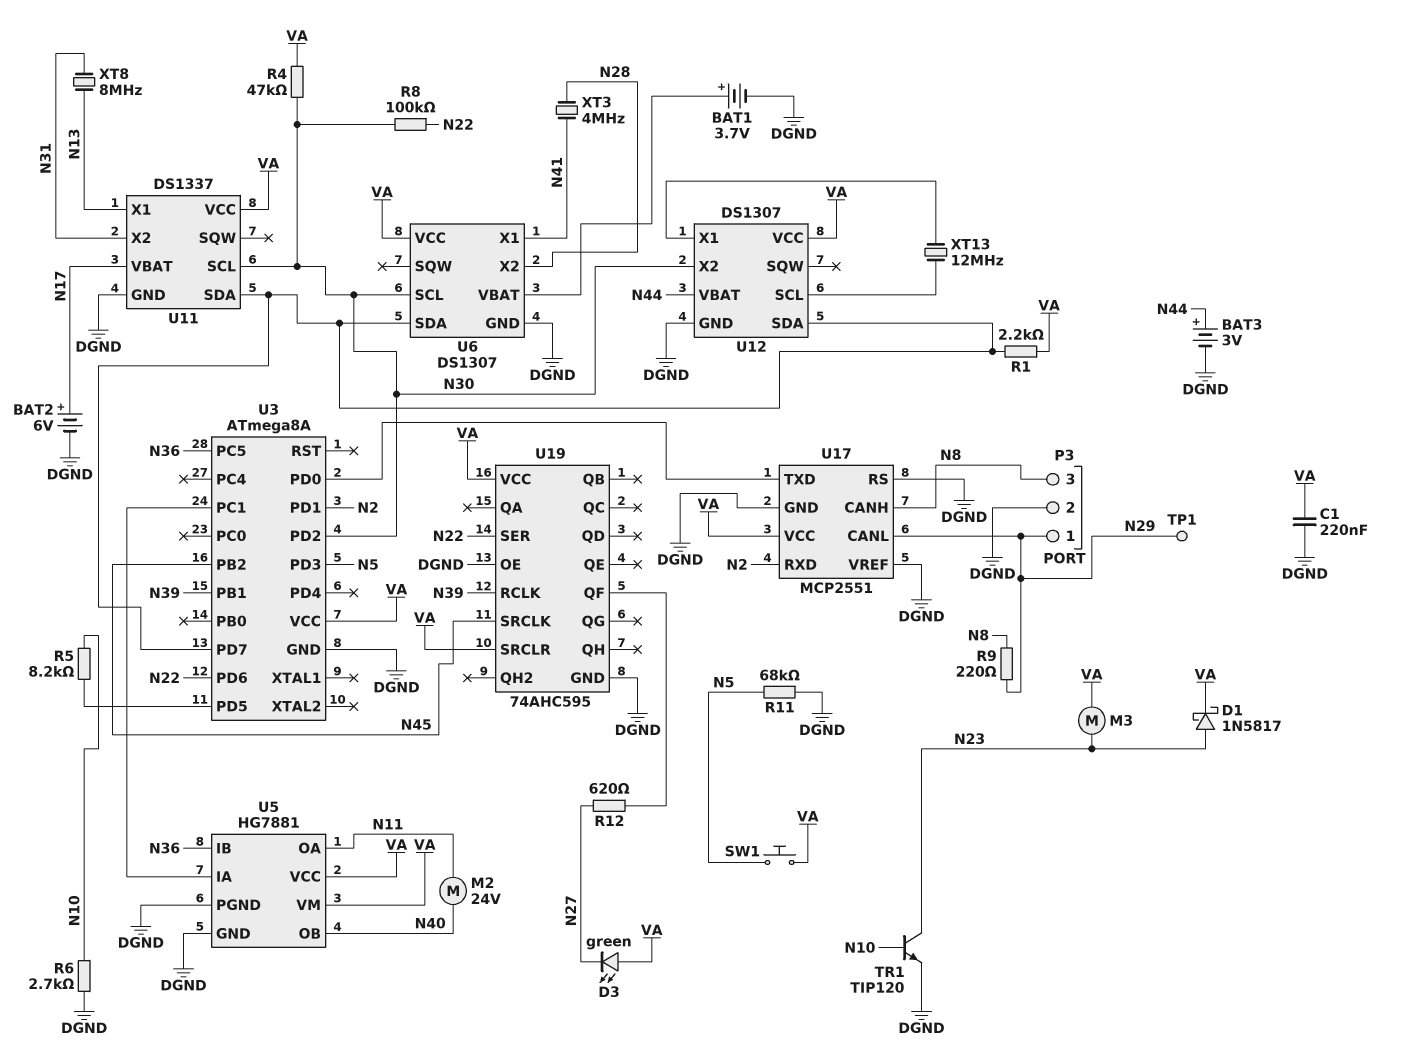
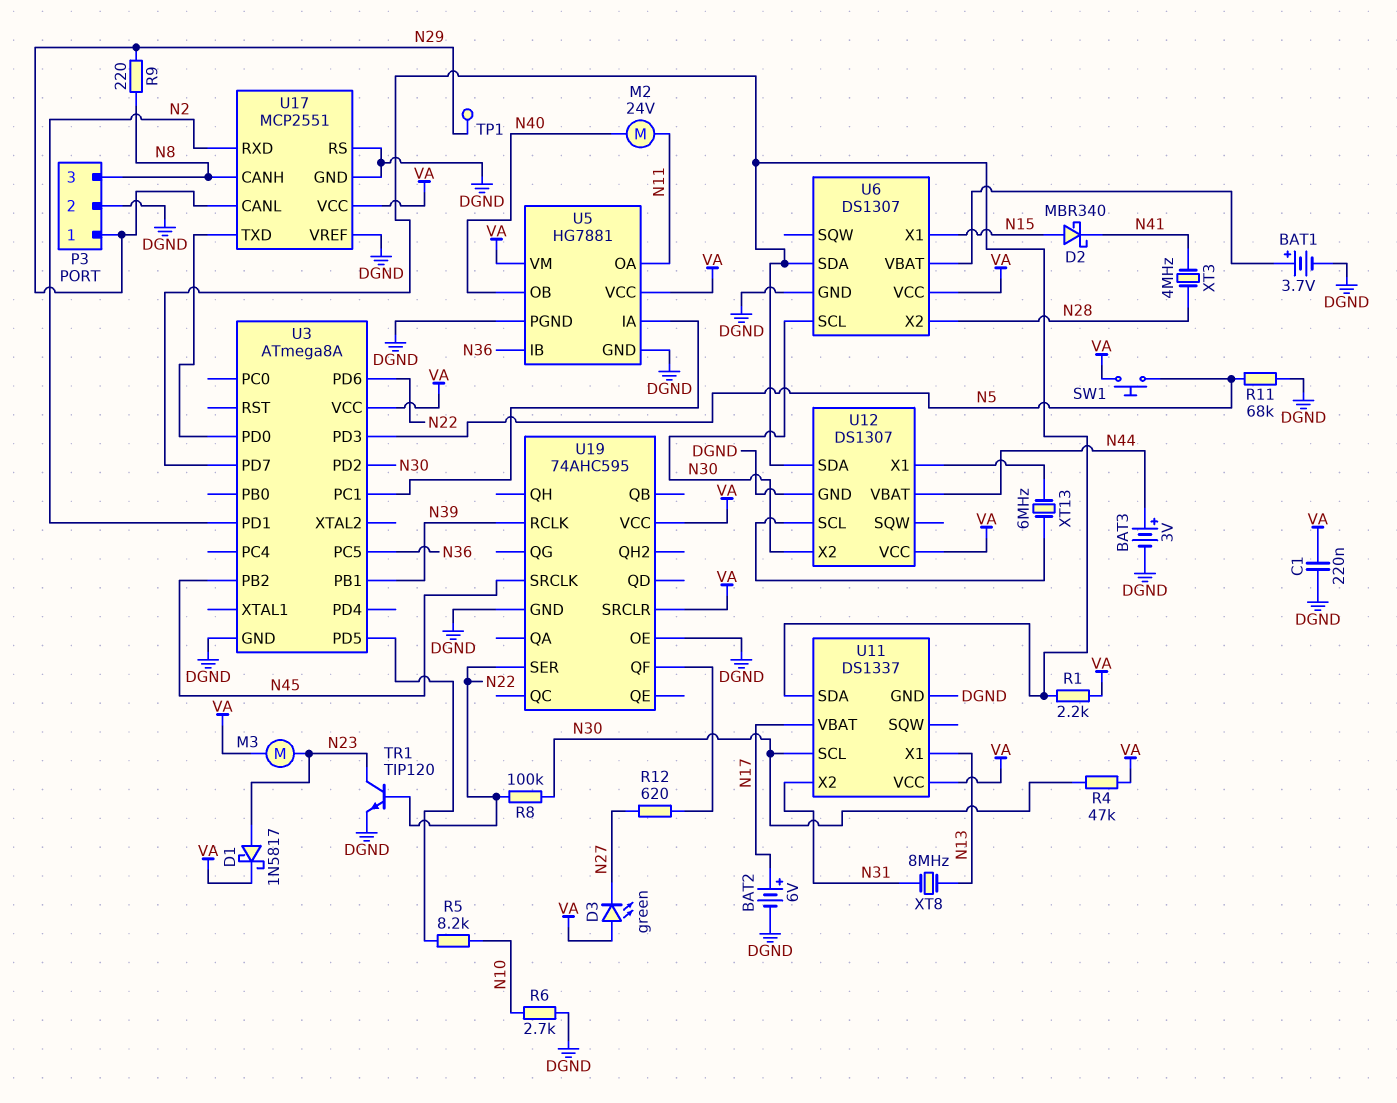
D2: none -> schottky MBR340 (A N15, K N41)
TR1: NPN TIP120 (B N10, C N23, E DGND) -> NPN TIP120 (B N22, C N23, E DGND)
U6 pin X1: N41 -> N15
XT13: 12MHz (U12/SCL, U12/X1) -> 6MHz (U12/SCL, U12/X1)

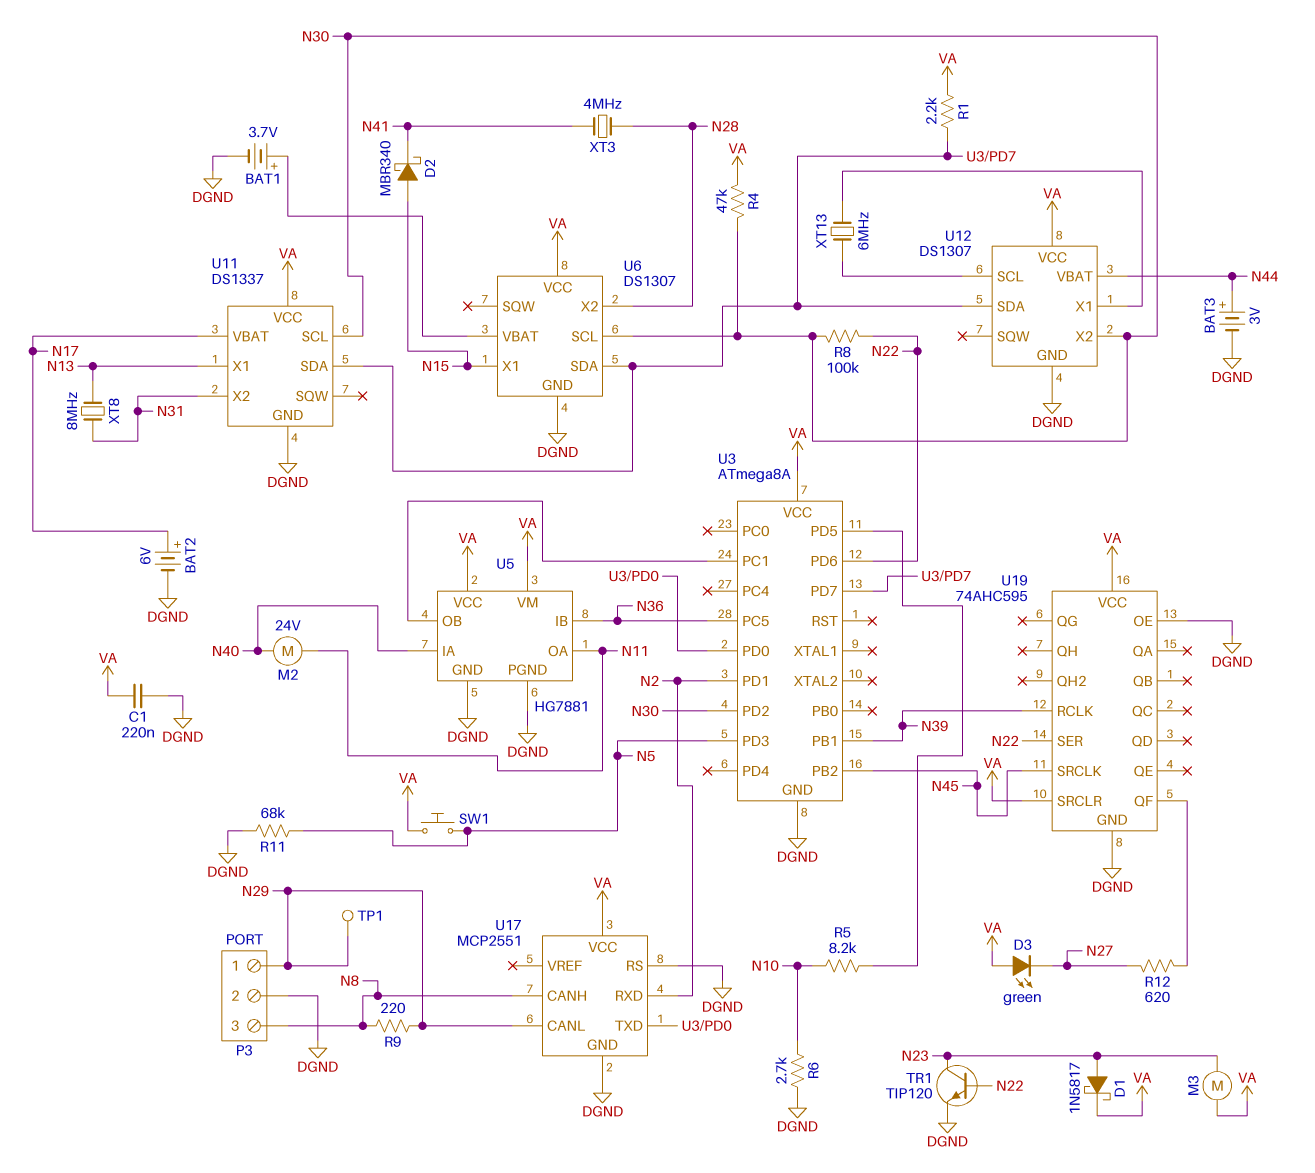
U5 pin IA: U3/PC1 -> N40
U5 pin OB: N40 -> U3/PC1
U17 pin VREF: DGND -> none

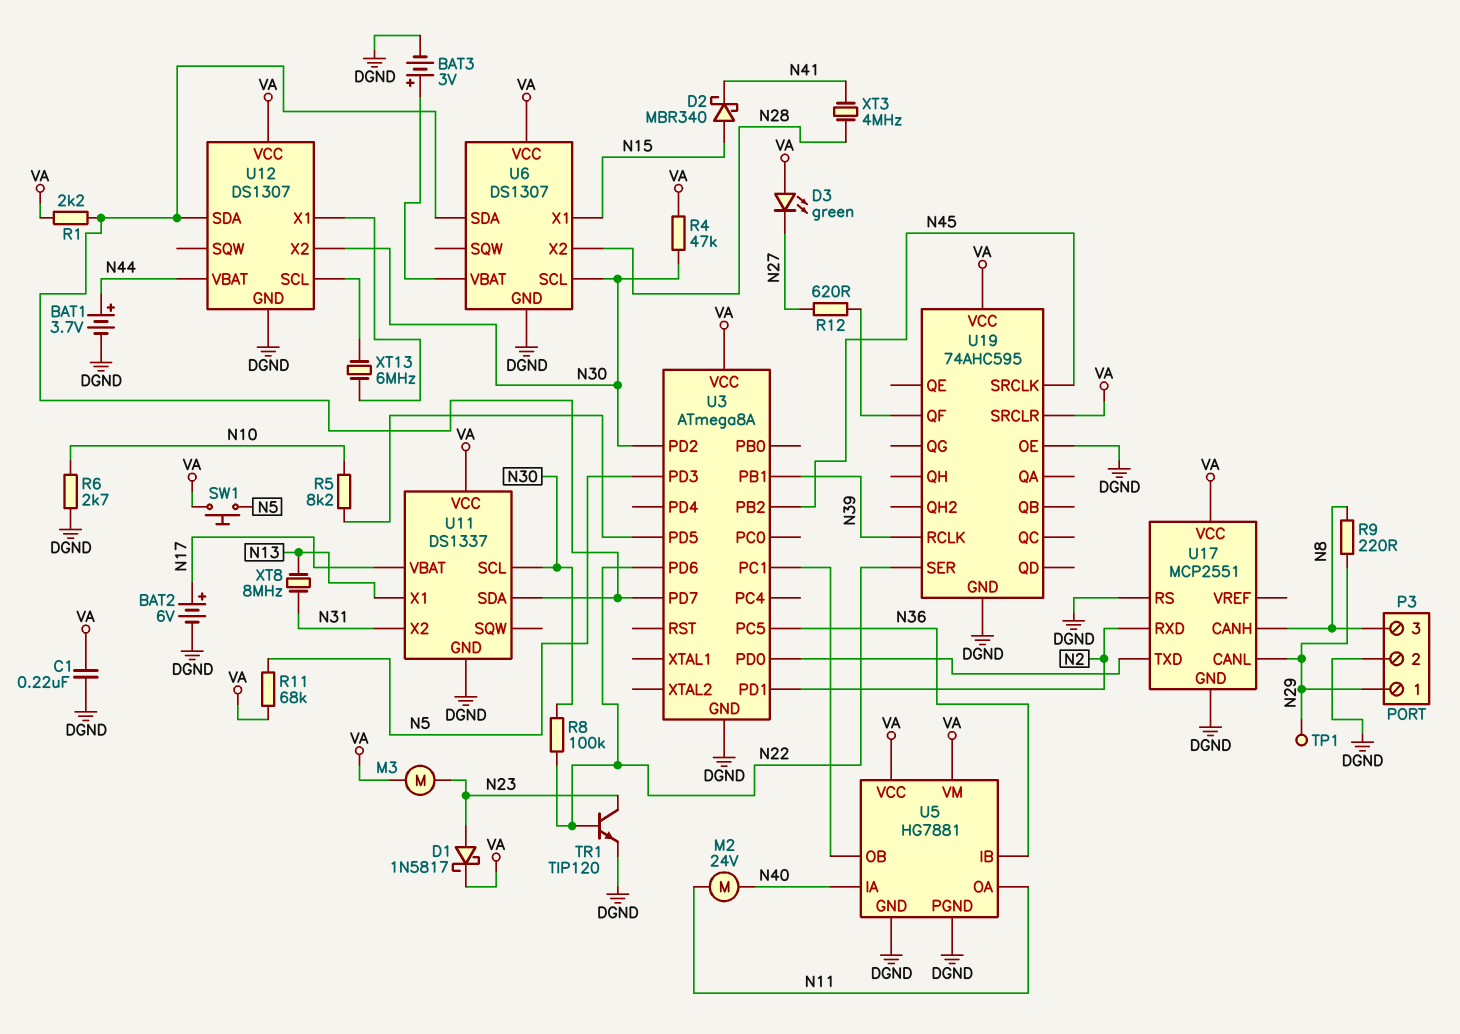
BAT1: 3.7V (plus U6/VBAT, minus DGND) -> 3.7V (plus N44, minus DGND)
BAT3: 3V (plus N44, minus DGND) -> 3V (plus U6/VBAT, minus DGND)
R11: 68k (DGND, N5) -> 68k (N5, VA)

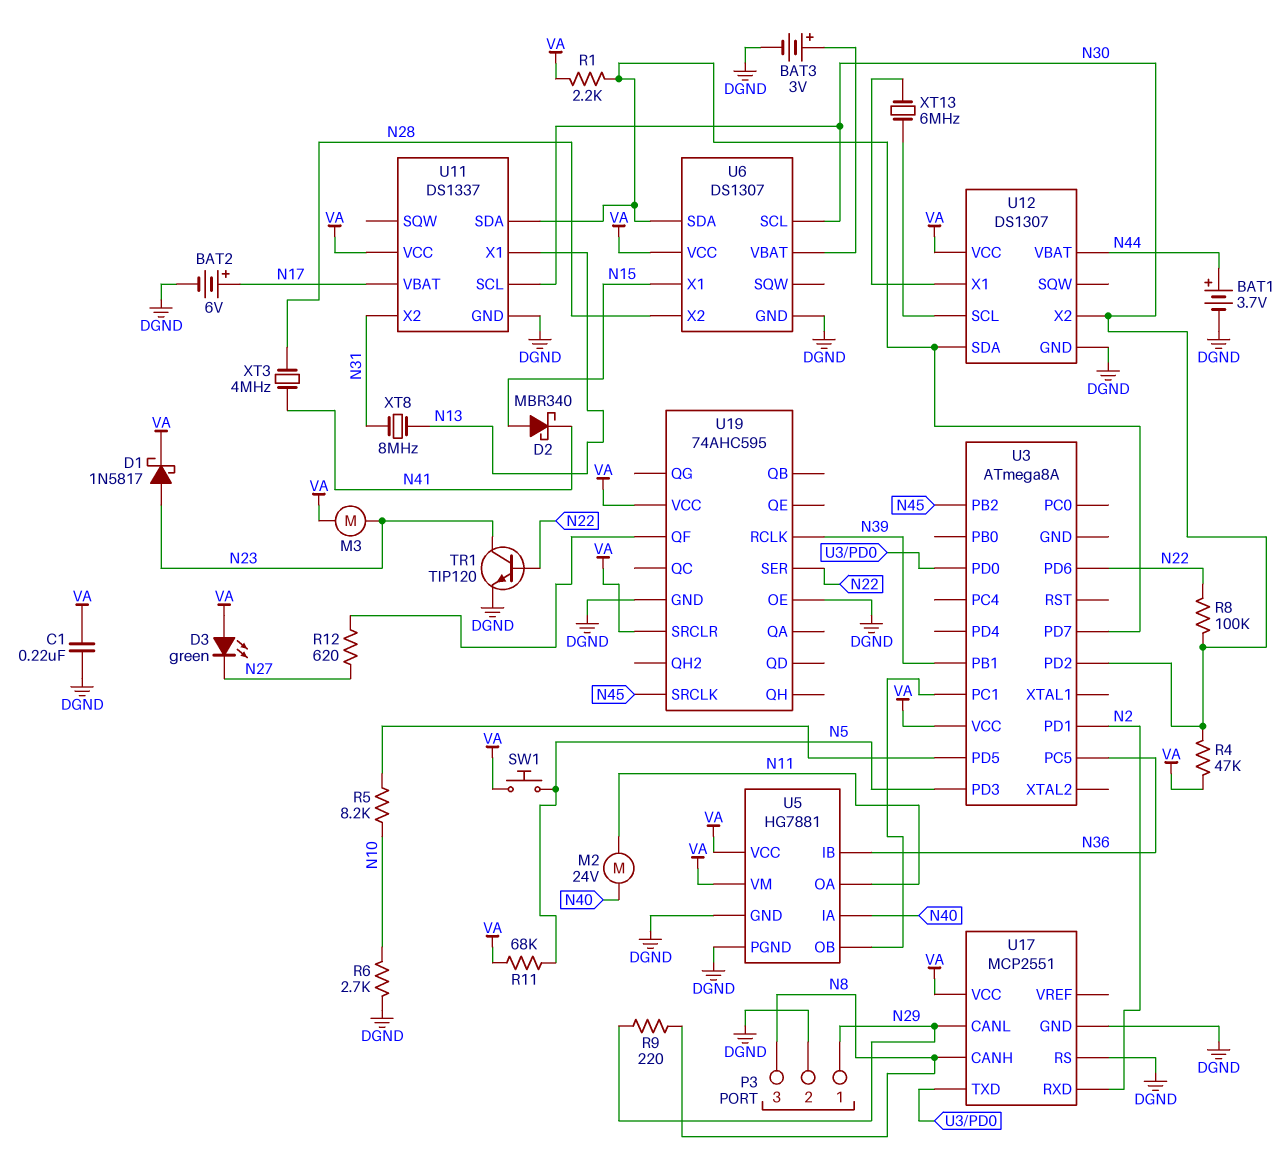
TP1: test point (N29) -> none
U3 pin GND: DGND -> none

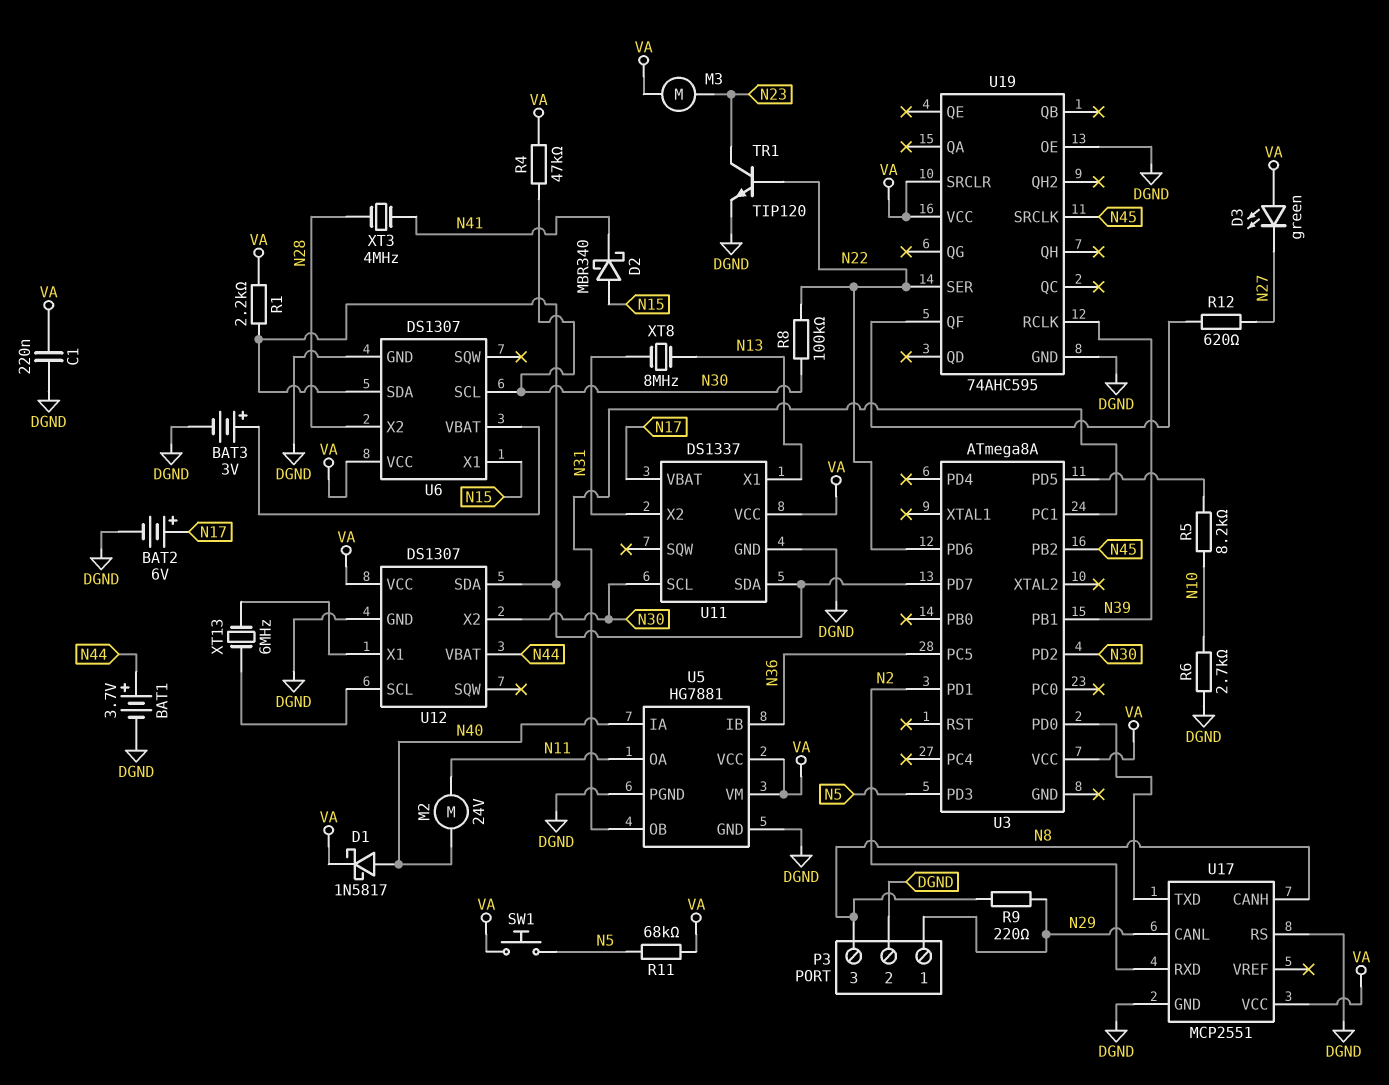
D1: schottky 1N5817 (A N23, K VA) -> schottky 1N5817 (A N40, K VA)

